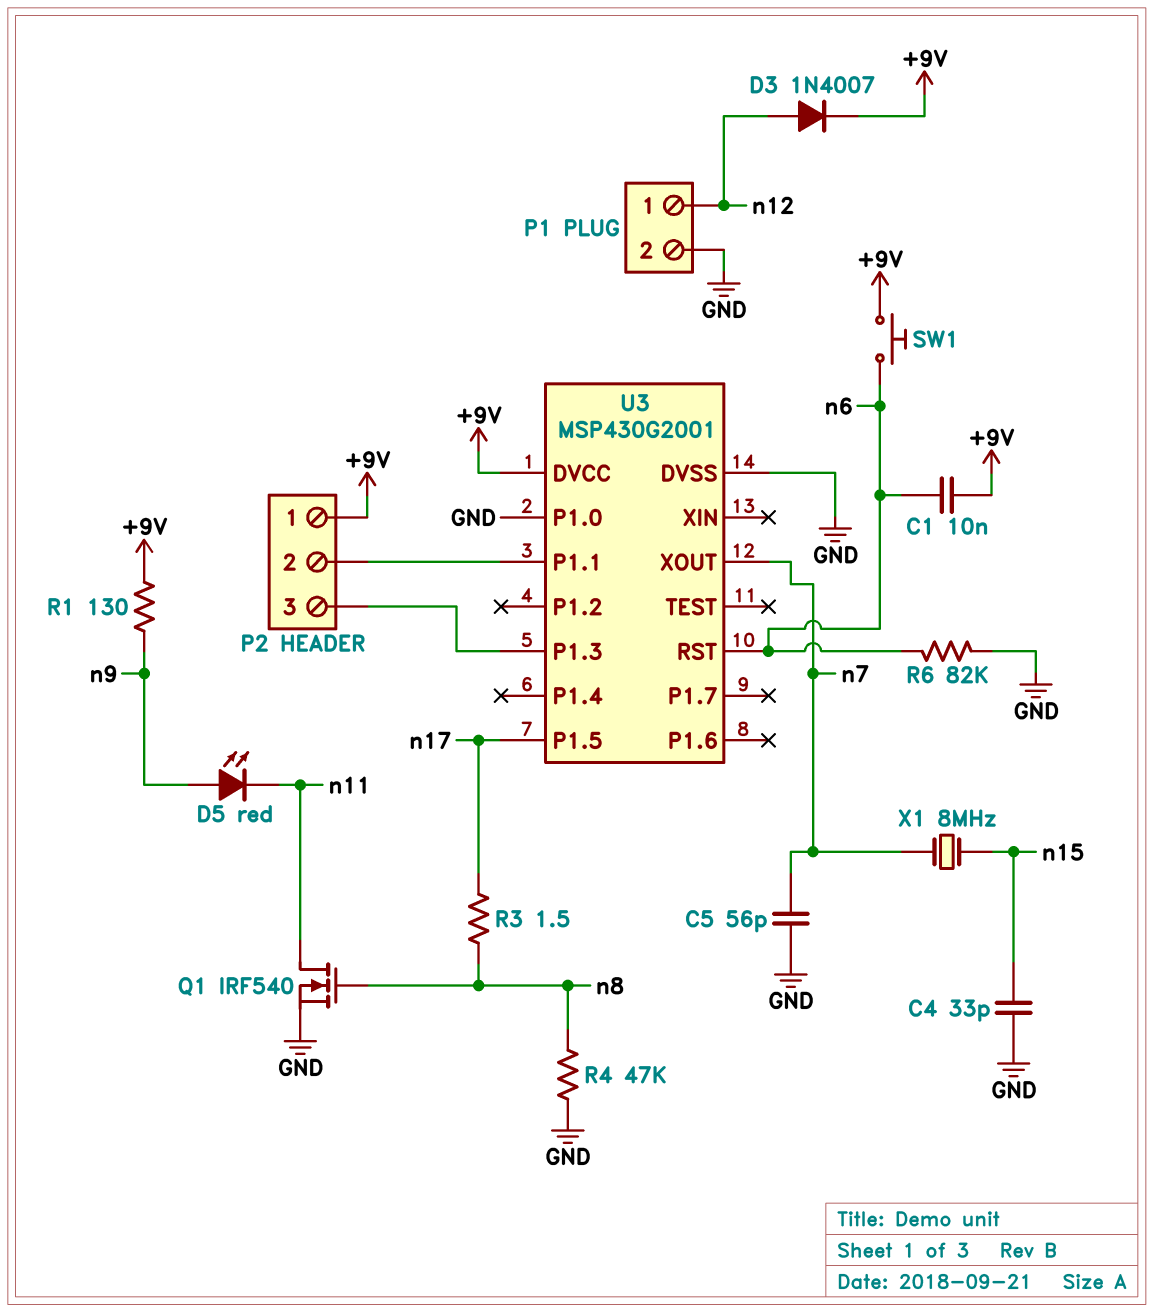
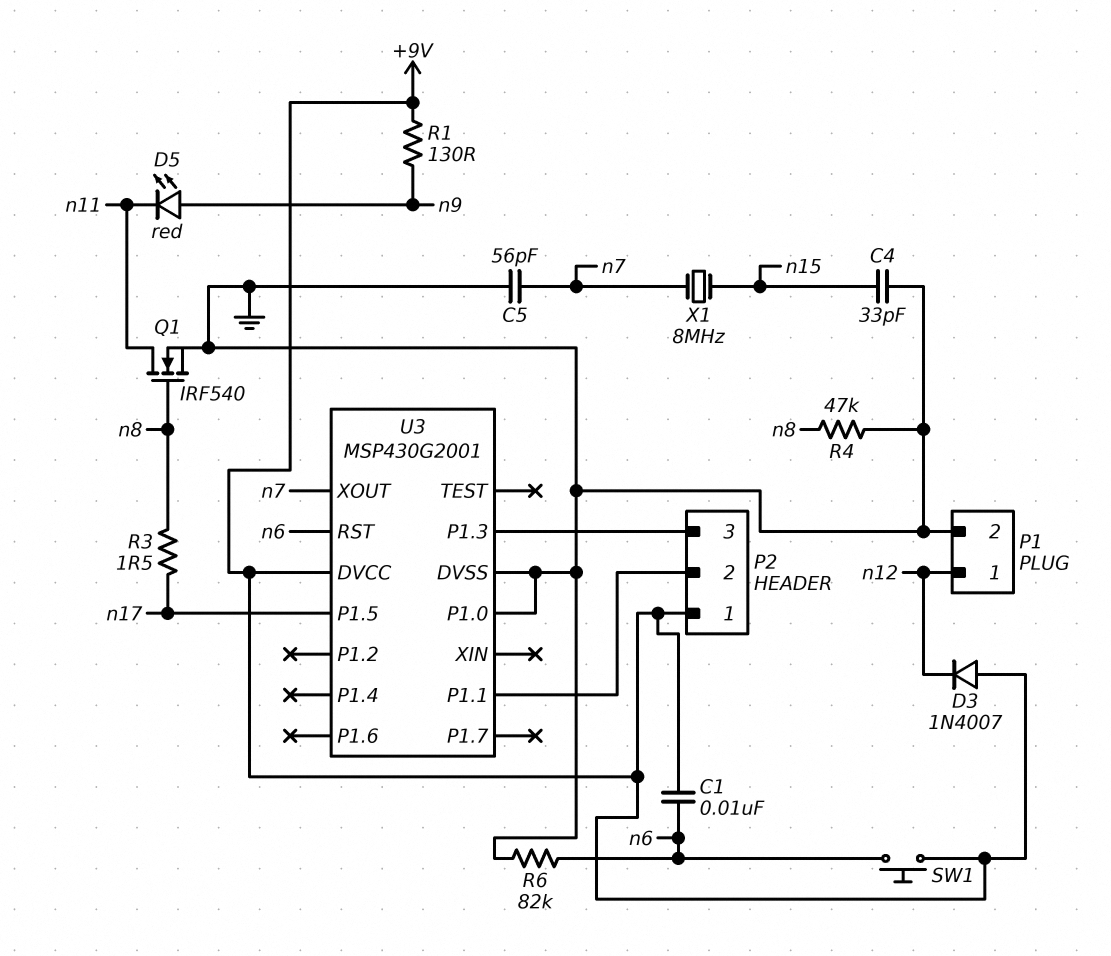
D3: diode 1N4007 (A n12, K +9V) -> diode 1N4007 (A +9V, K n12)

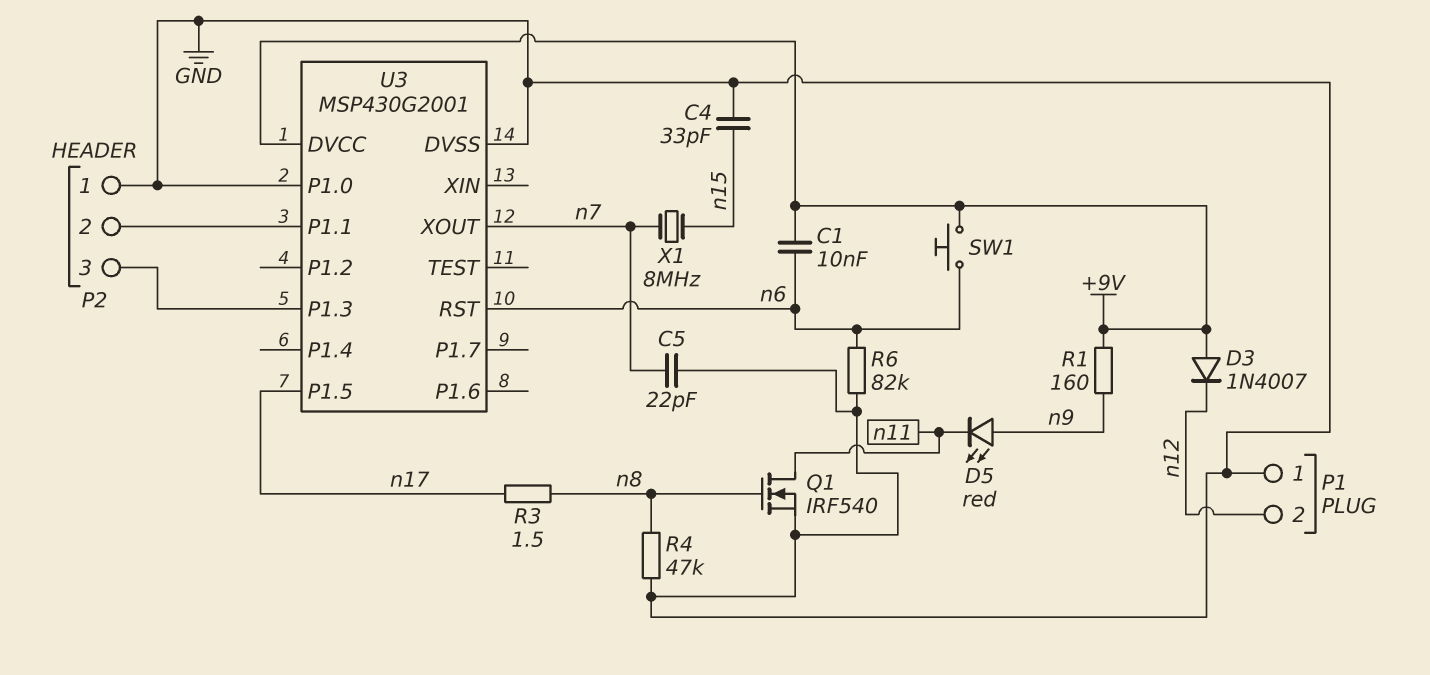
C5: 56pF (GND, n7) -> 22pF (GND, n7)
P1 pin 1: n12 -> GND
P1 pin 2: GND -> n12
P2 pin 1: +9V -> GND
R1: 130 (+9V, n9) -> 160 (+9V, n9)

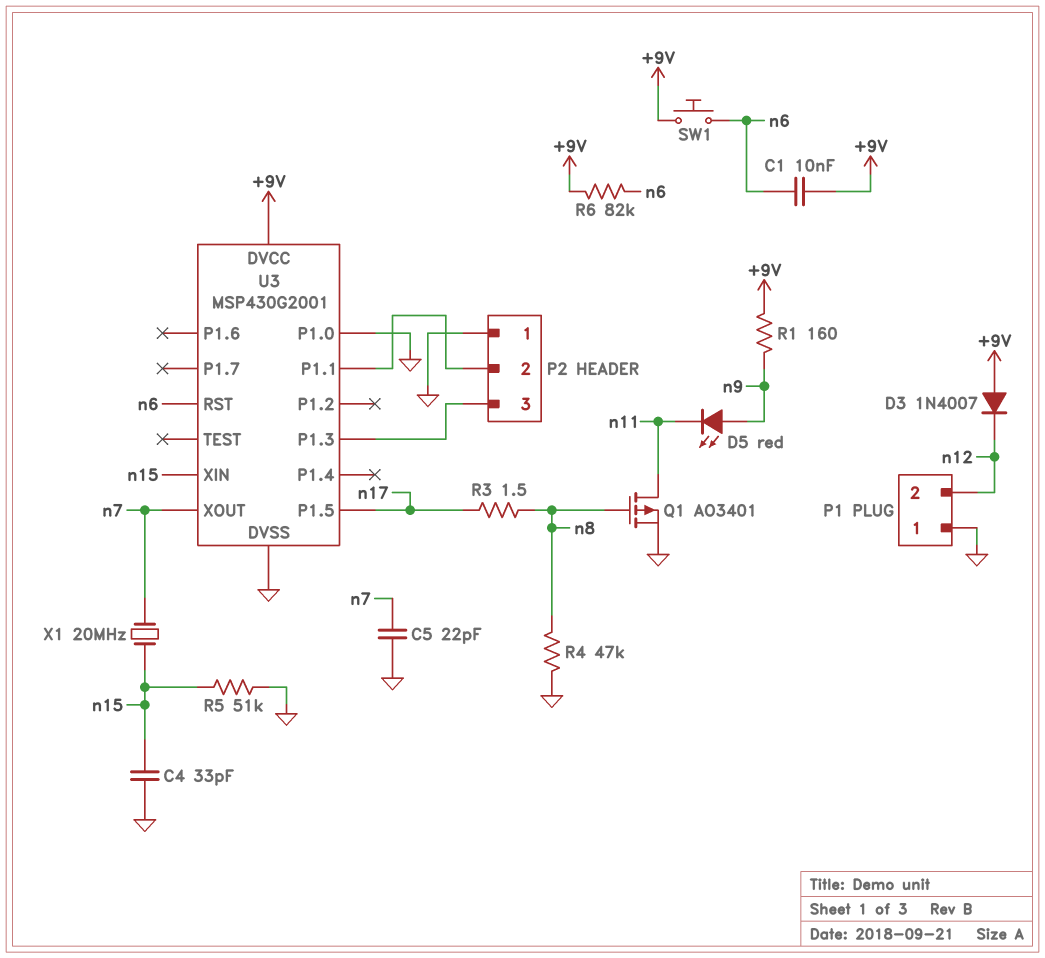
Q1: NMOS IRF540 (G n8, D n11, S GND) -> PMOS AO3401 (G n8, D n11, S GND)
R5: none -> 51k (GND, n15)
R6: 82k (GND, n6) -> 82k (+9V, n6)
U3 pin XIN: none -> n15
X1: 8MHz (n7, n15) -> 20MHz (n7, n15)

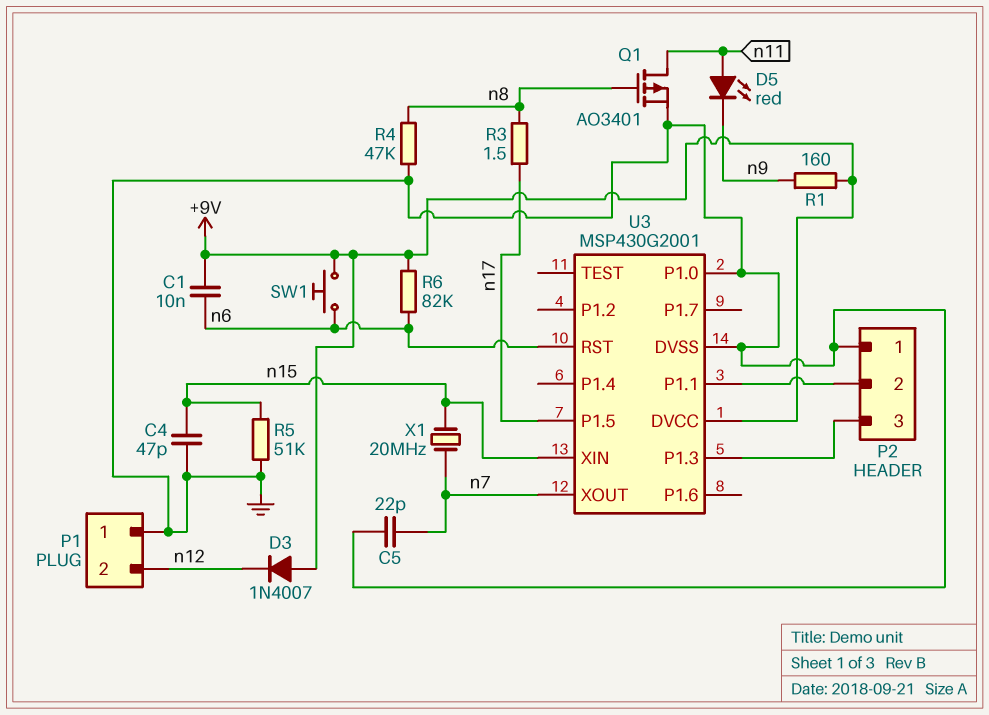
C4: 33pF (GND, n15) -> 47pF (GND, n15)
D5: LED red (A n9, K n11) -> LED red (A n11, K n9)

